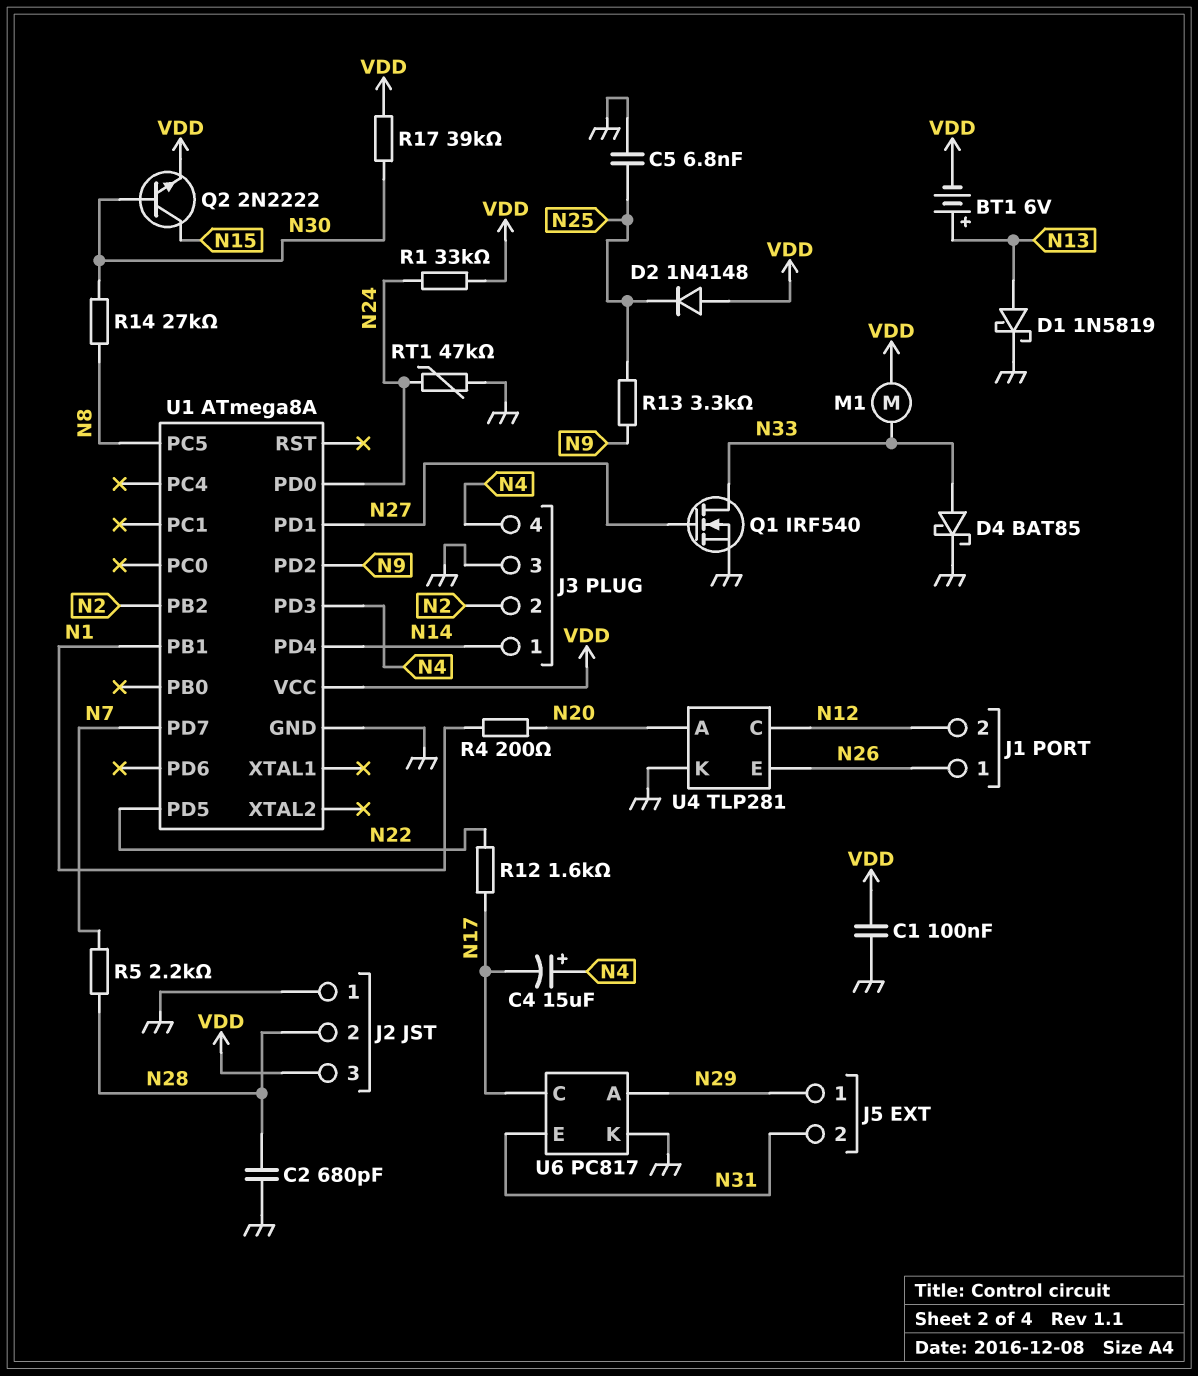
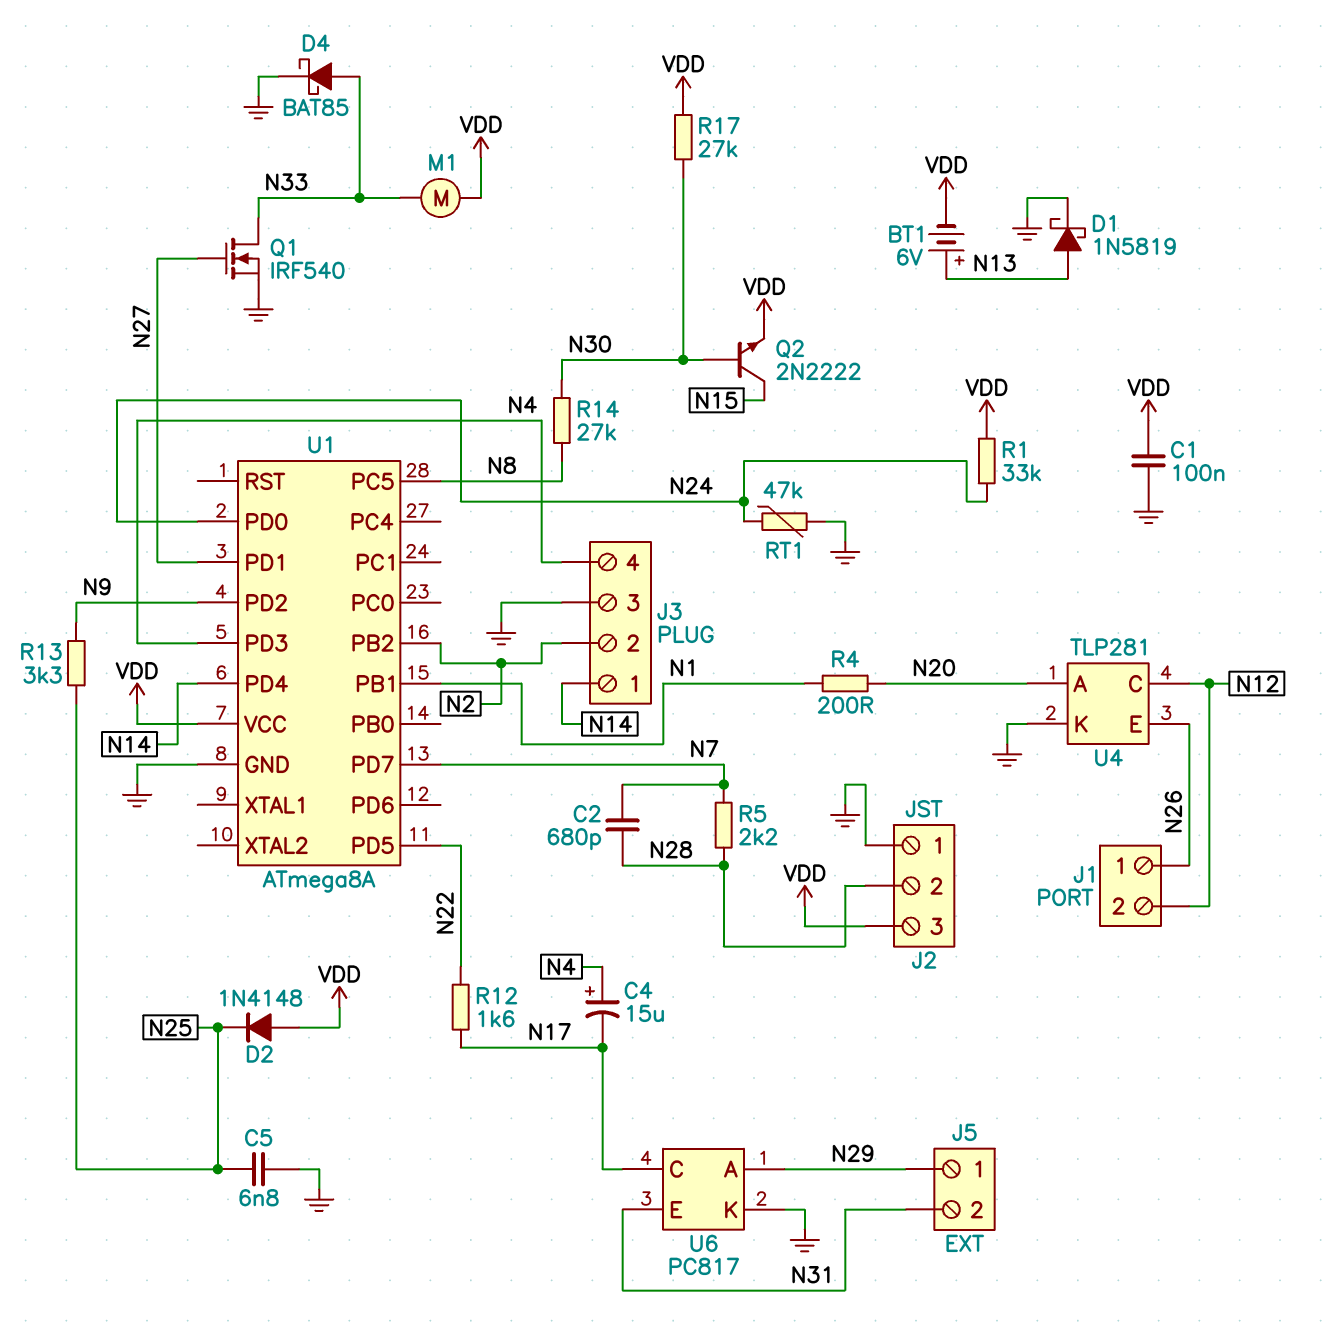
C2: 680pF (GND, N28) -> 680pF (N7, N28)
R17: 39k (N30, VDD) -> 27k (N30, VDD)

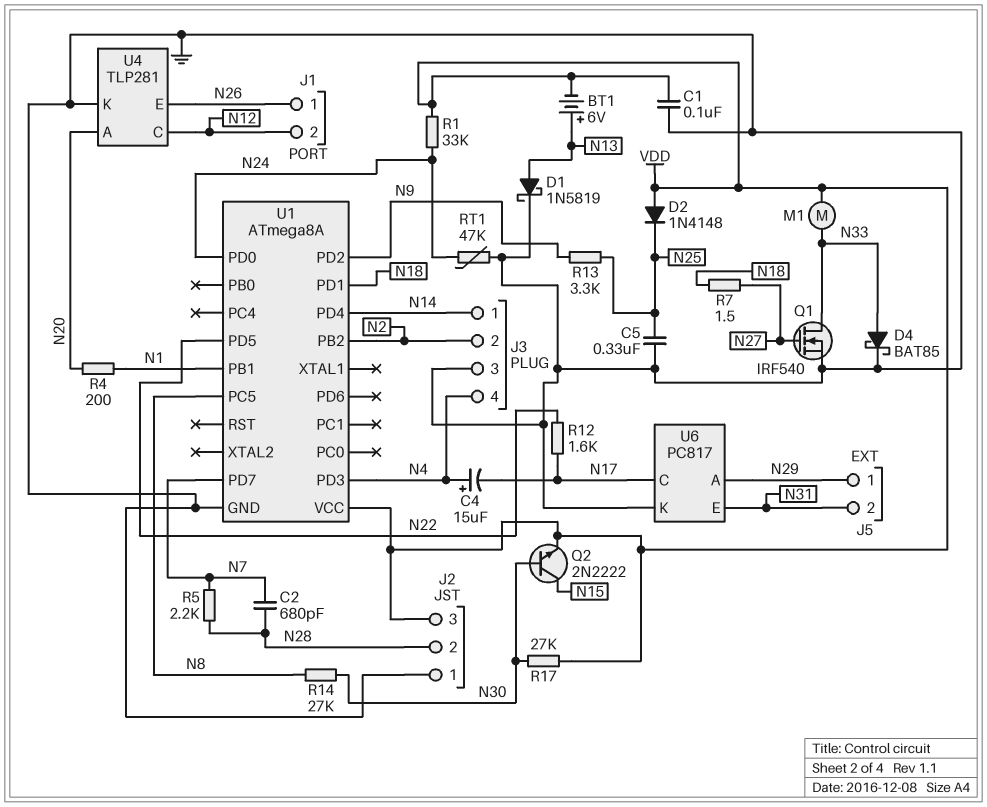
C5: 6.8nF (GND, N25) -> 330nF (GND, N25)
R7: none -> 1.5 (N18, N27)
U1 pin PD1: N27 -> N18

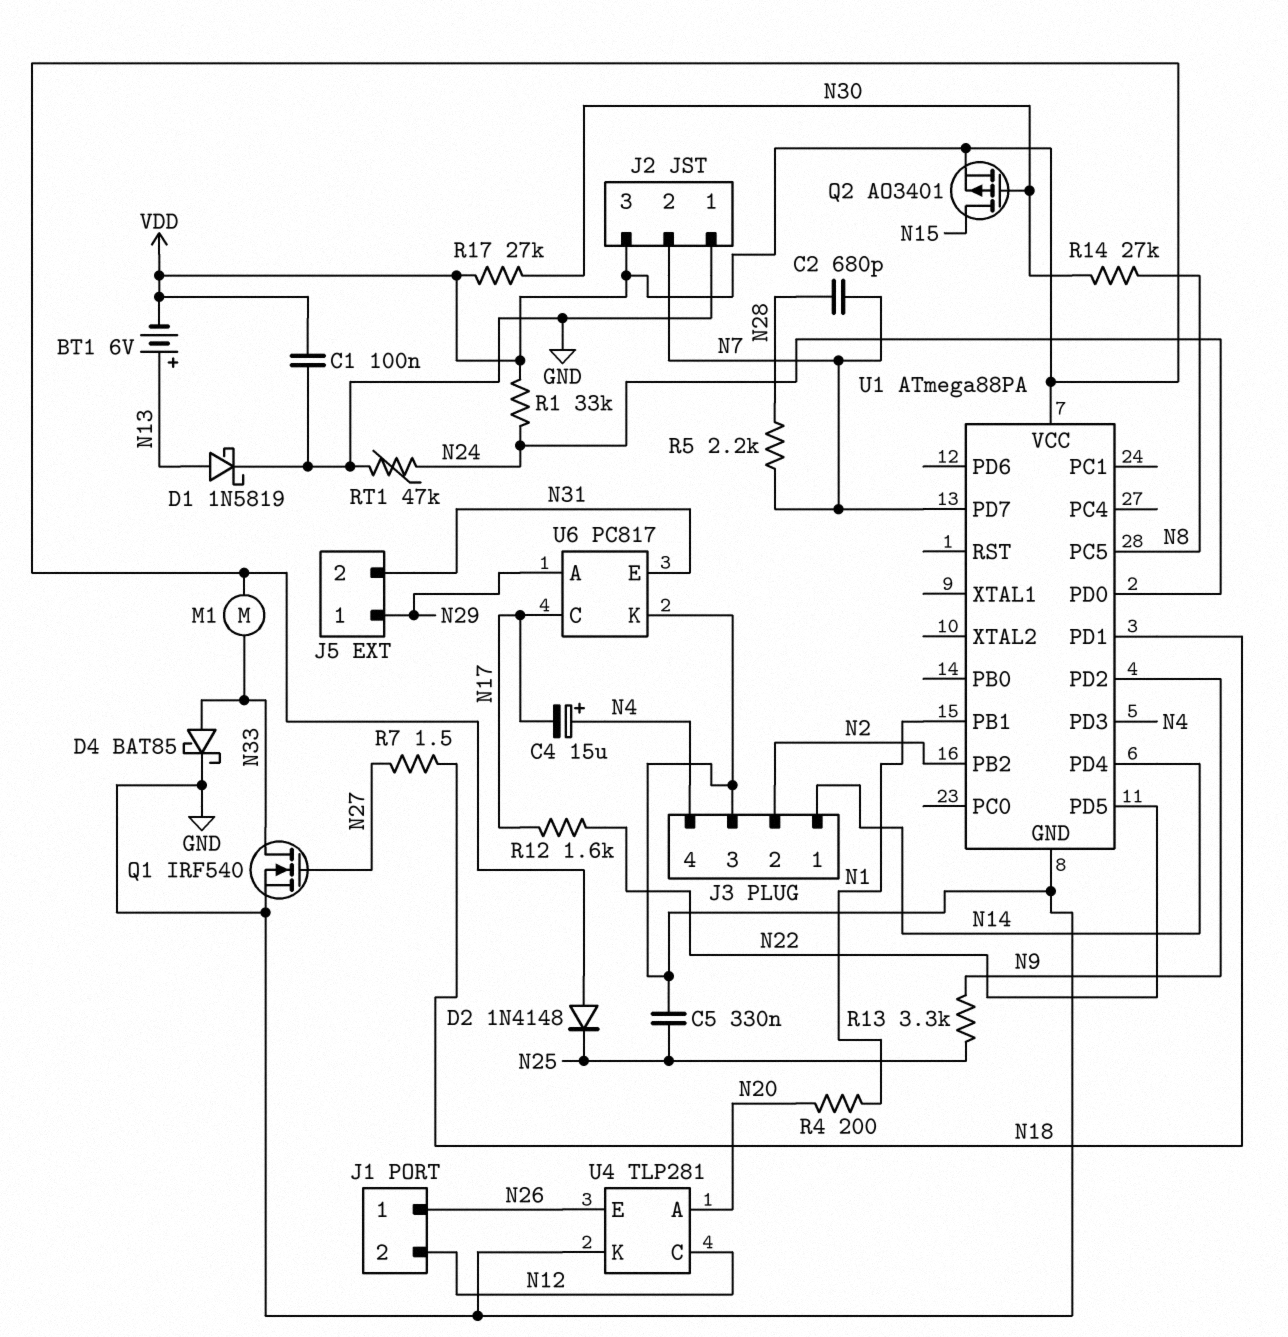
J2 pin 2: N28 -> N7
Q2: NPN 2N2222 (B N30, C N15, E VDD) -> PMOS AO3401 (G N30, D N15, S VDD)
U1: ATmega8A -> ATmega88PA

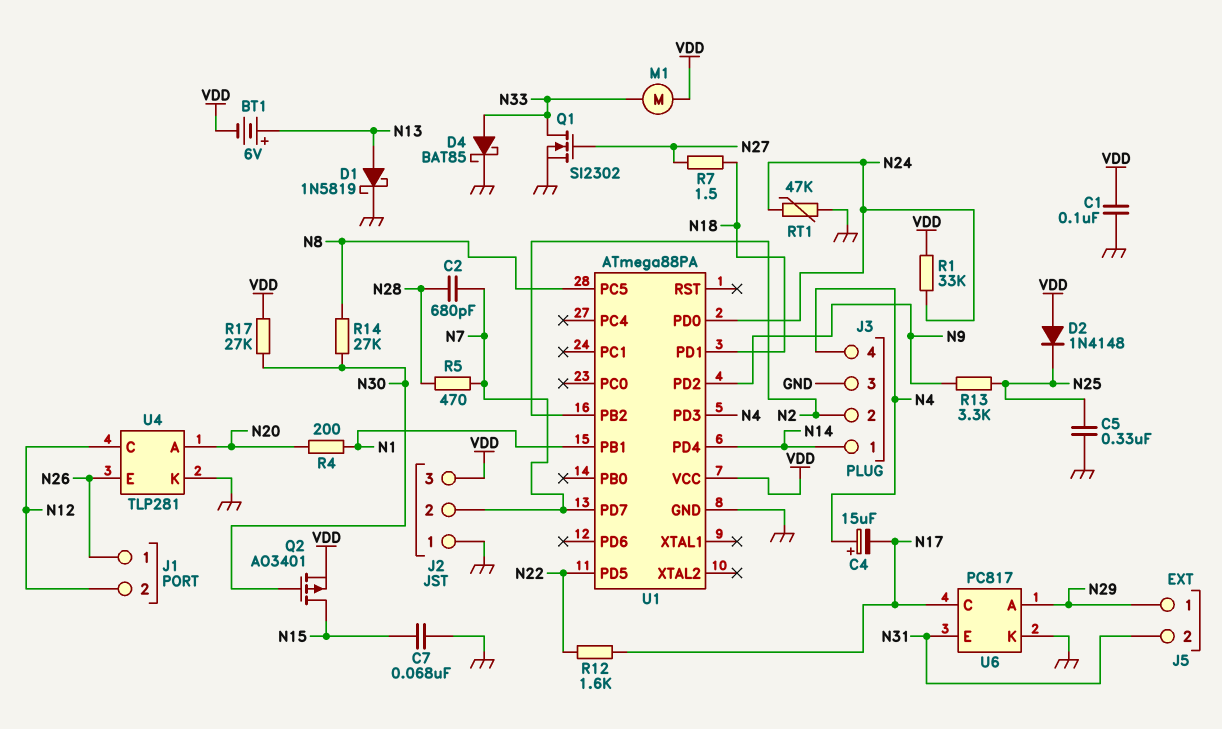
C7: none -> 68nF (GND, N15)
Q1: NMOS IRF540 (G N27, D N33, S GND) -> NMOS SI2302 (G N27, D N33, S GND)
R5: 2.2k (N7, N28) -> 470 (N7, N28)

